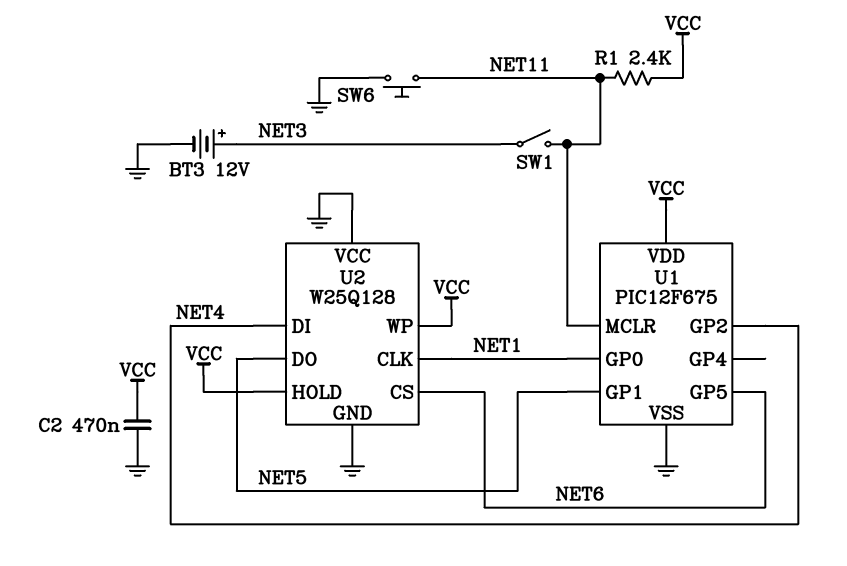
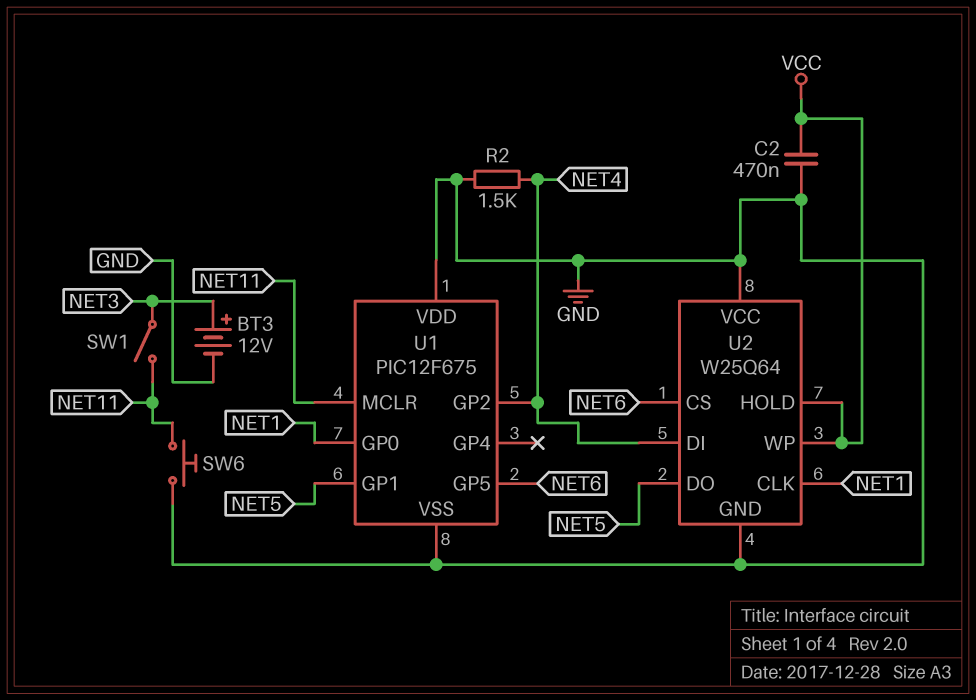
R1: 2.4k (NET11, VCC) -> none
R2: none -> 1.5k (GND, NET4)
U1 pin VDD: VCC -> GND
U2: W25Q128 -> W25Q64

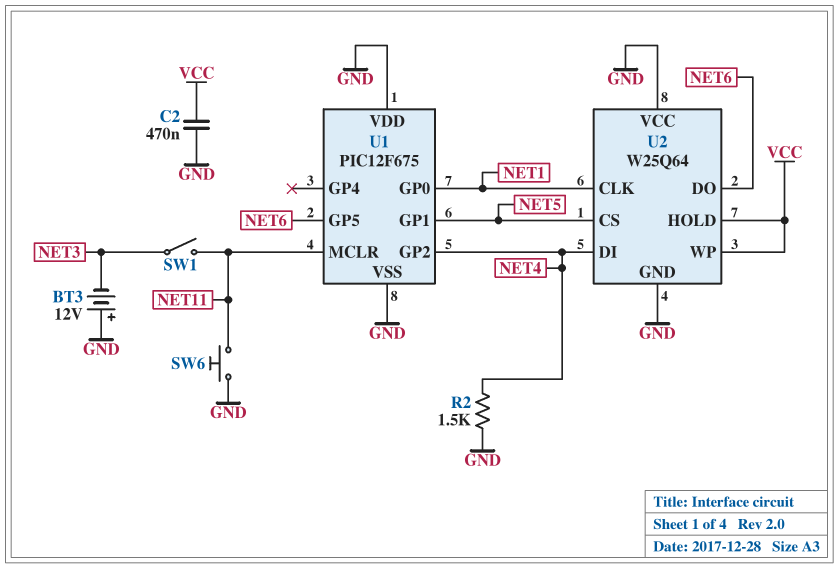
BT3: 12V (plus NET3, minus GND) -> 12V (plus GND, minus NET3)
U2 pin CS: NET6 -> NET5
U2 pin DO: NET5 -> NET6

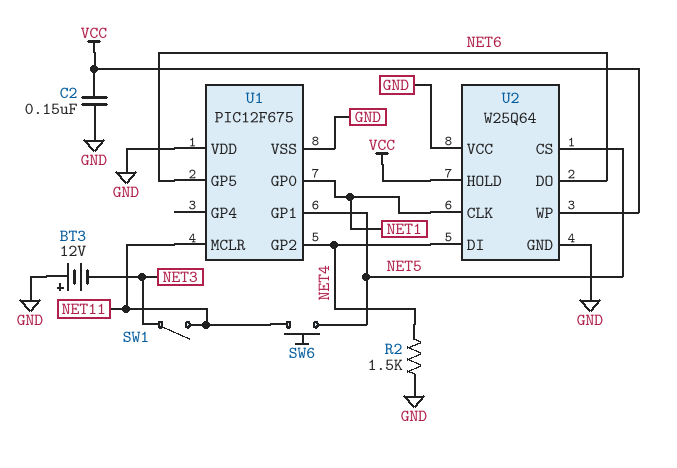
C2: 470nF (GND, VCC) -> 150nF (GND, VCC)
SW6: button (GND, NET11) -> button (NET5, NET11)

